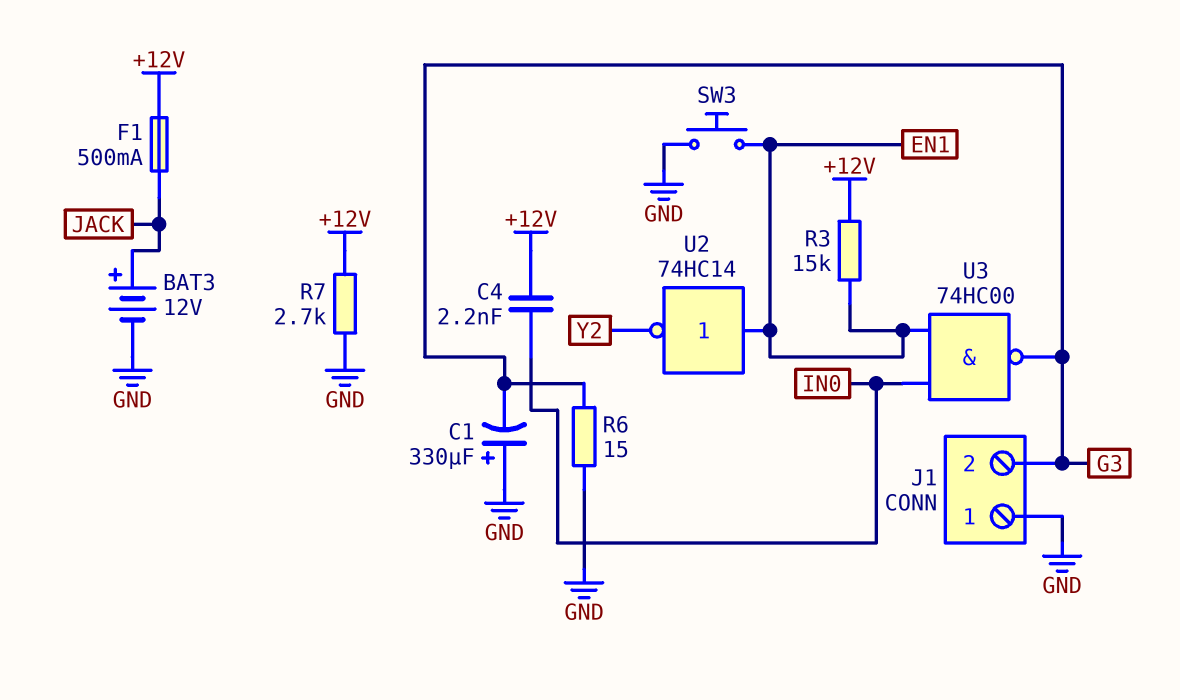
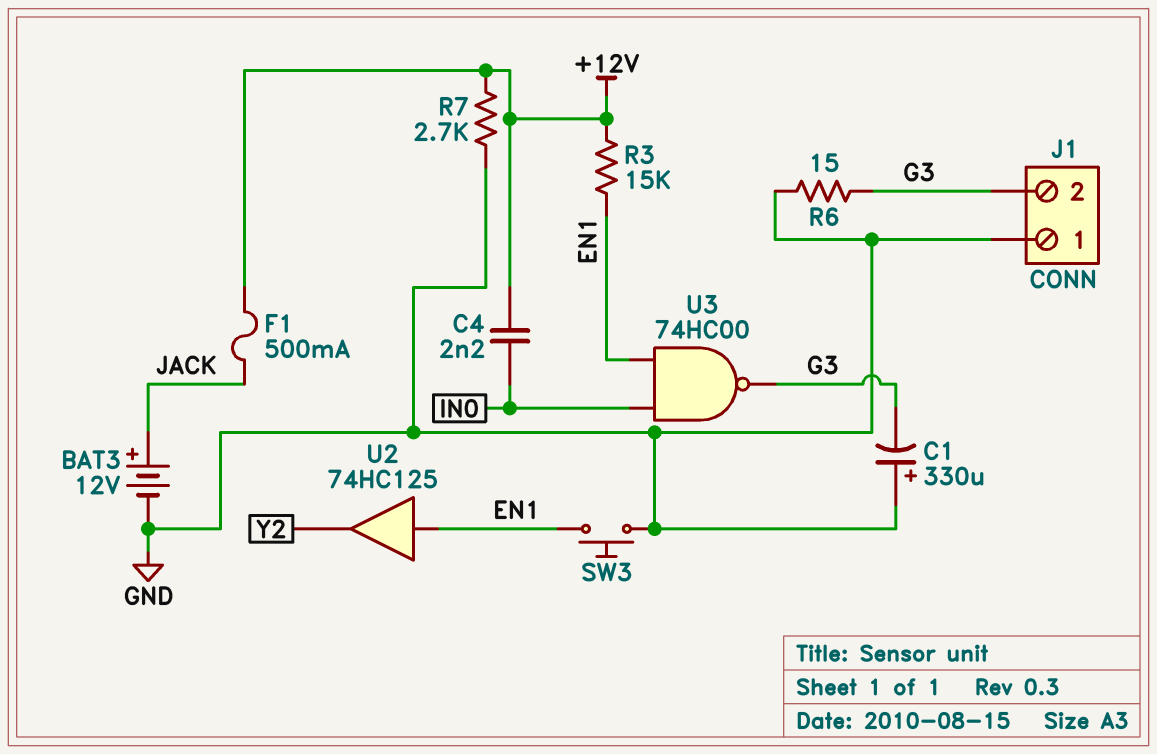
U2: NOT 74HC14 (in EN1, out Y2) -> buffer 74HC125 (in EN1, out Y2)

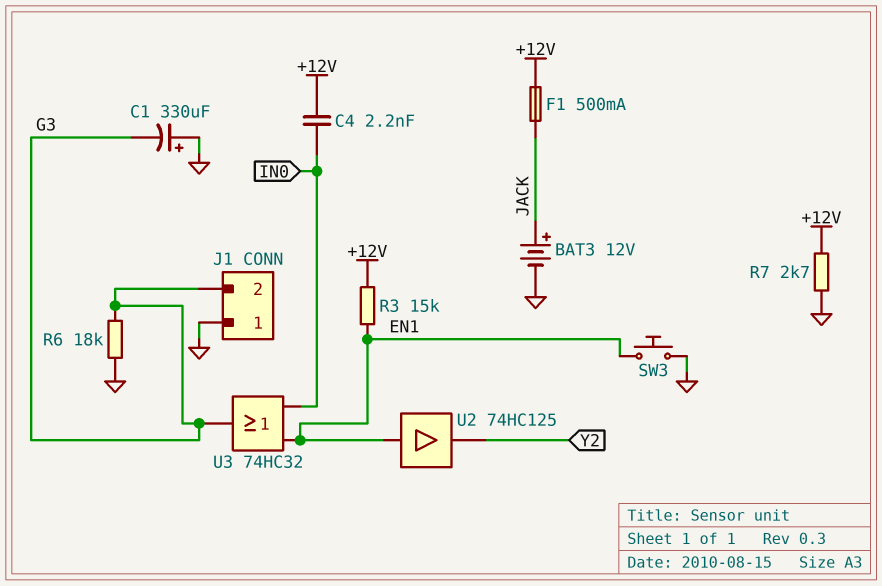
R6: 15 (G3, GND) -> 18k (G3, GND)
U3: NAND 74HC00 (in EN1, in IN0, out G3) -> OR 74HC32 (in EN1, in IN0, out G3)

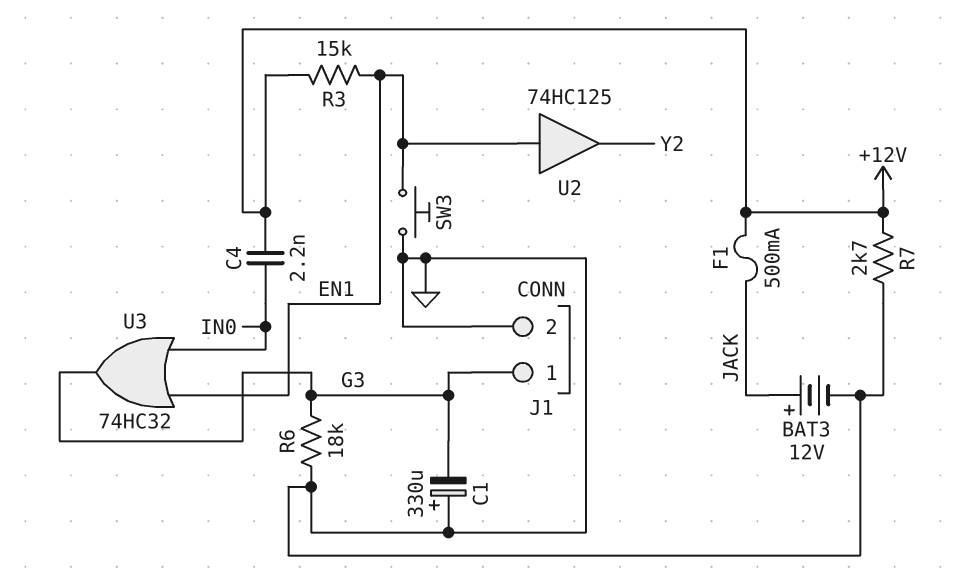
J1 pin 1: GND -> G3
J1 pin 2: G3 -> GND

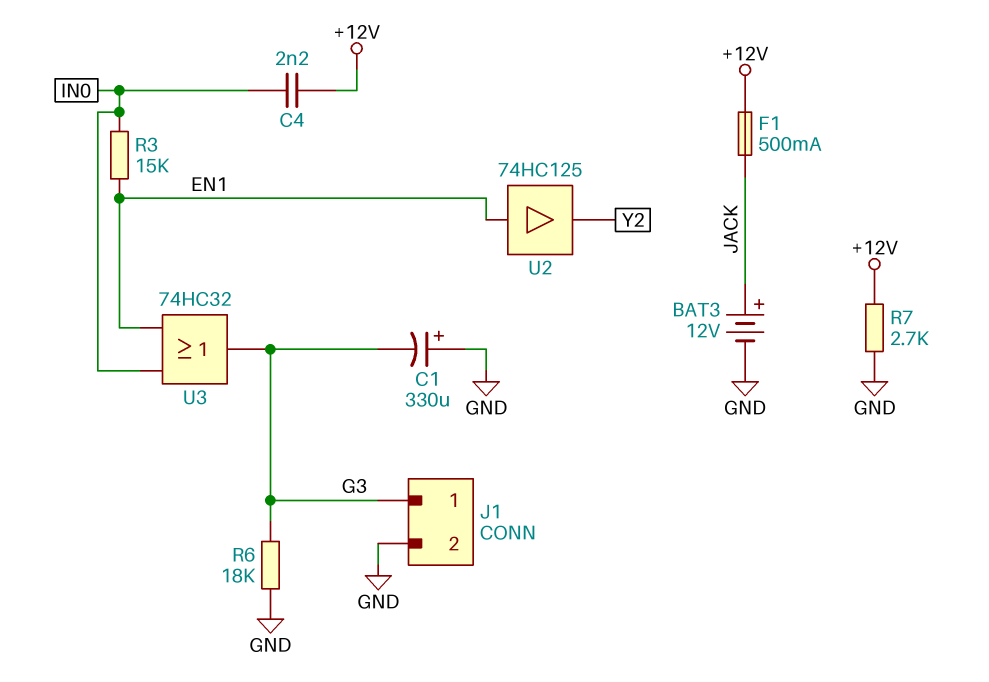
R3: 15k (+12V, EN1) -> 15k (EN1, IN0)
SW3: button (EN1, GND) -> none

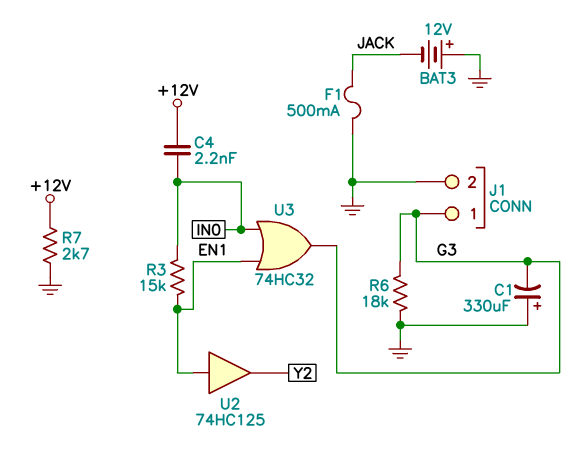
BAT3: 12V (plus JACK, minus GND) -> 12V (plus GND, minus JACK)
F1: 500mA (+12V, JACK) -> 500mA (GND, JACK)

